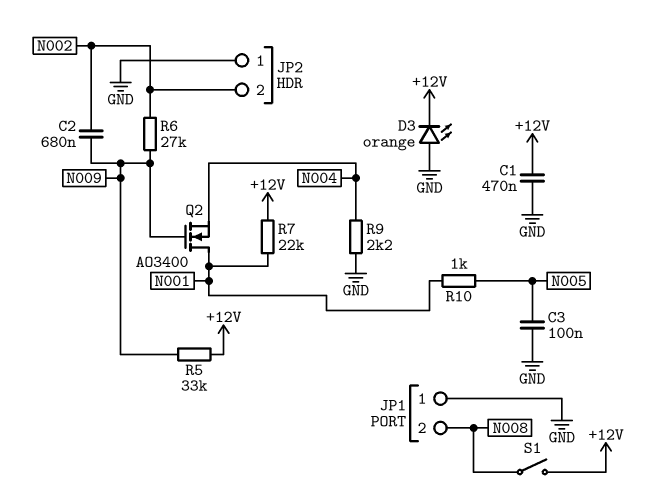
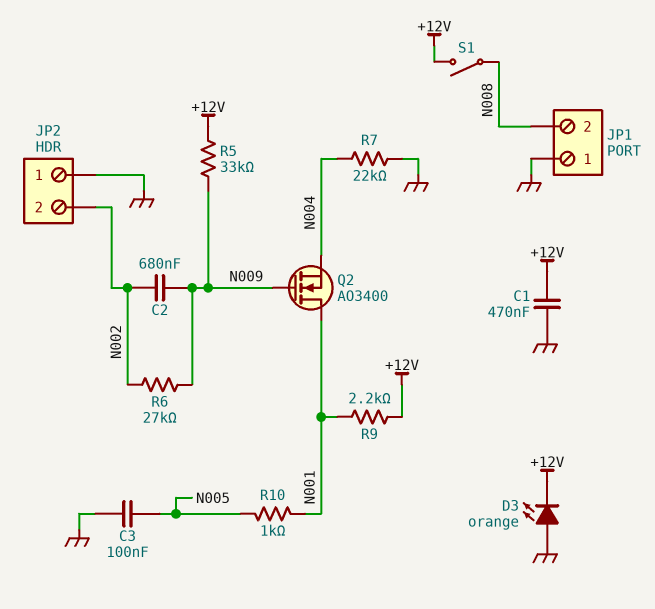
R7: 22k (+12V, N001) -> 22k (GND, N004)
R9: 2.2k (GND, N004) -> 2.2k (+12V, N001)

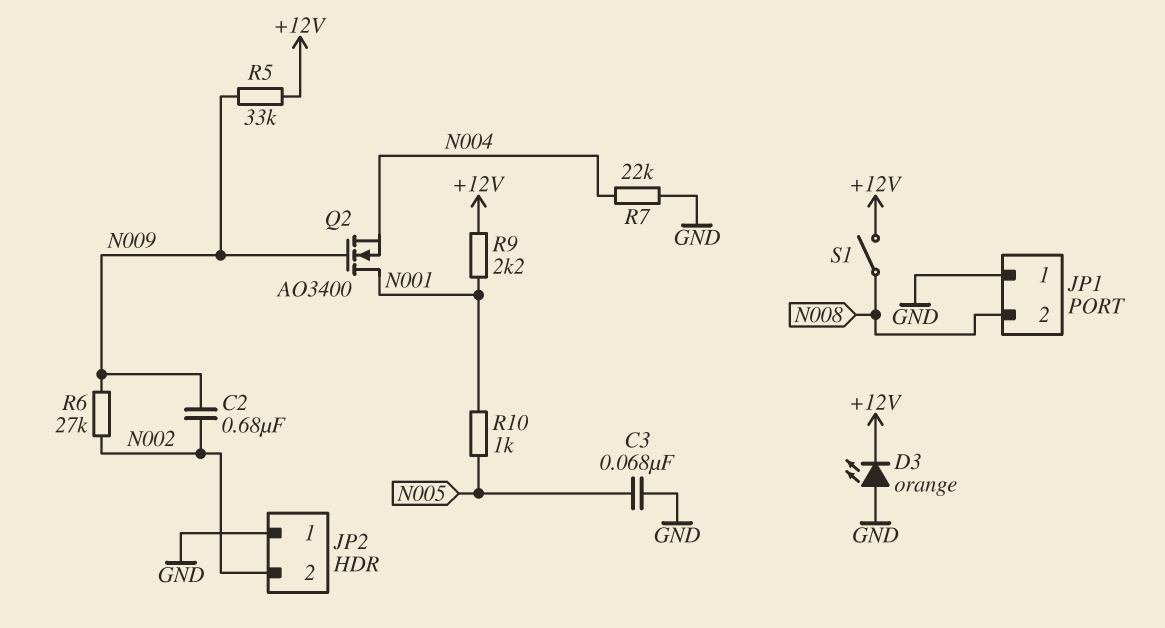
C1: 470nF (+12V, GND) -> none
C3: 100nF (GND, N005) -> 68nF (GND, N005)

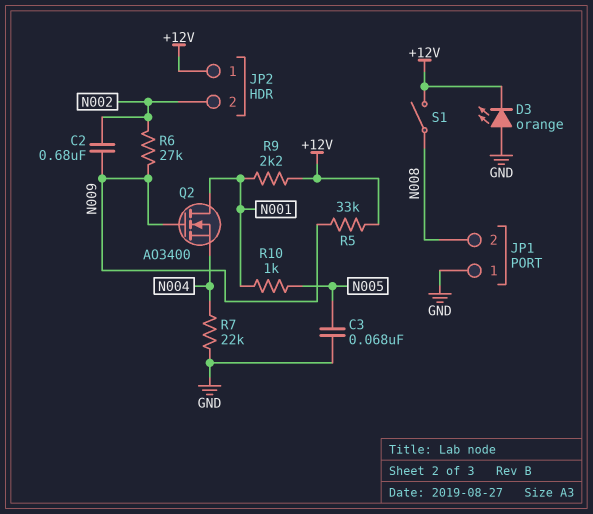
JP2 pin 1: GND -> +12V

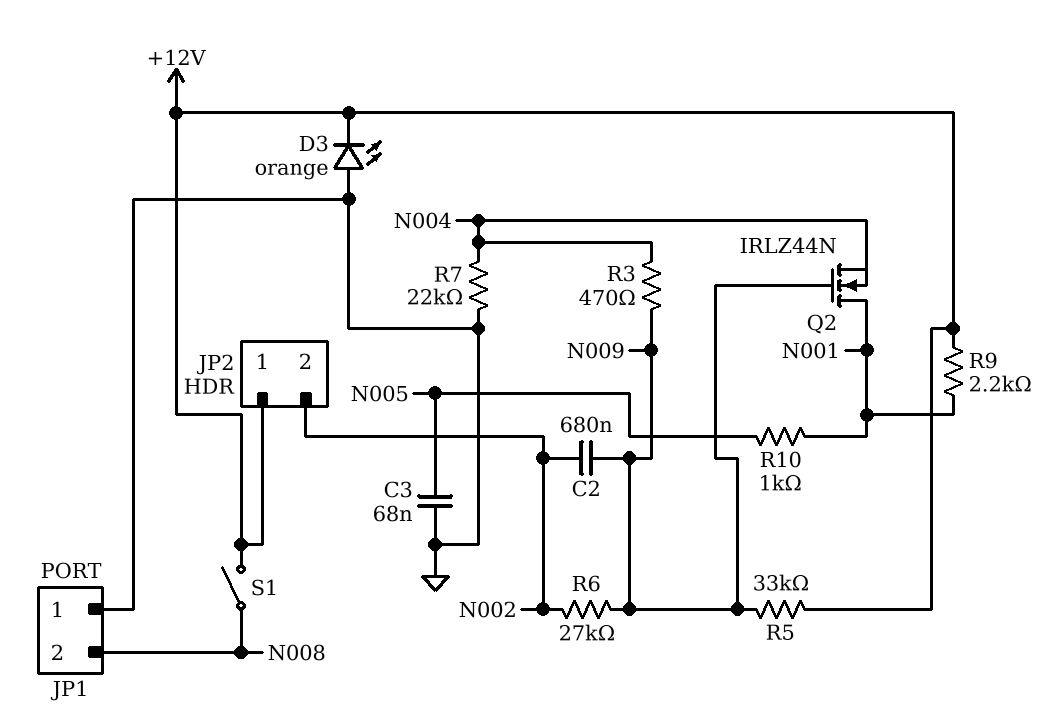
Q2: NMOS AO3400 (G N009, D N001, S N004) -> NMOS IRLZ44N (G N009, D N001, S N004)
R3: none -> 470 (N004, N009)

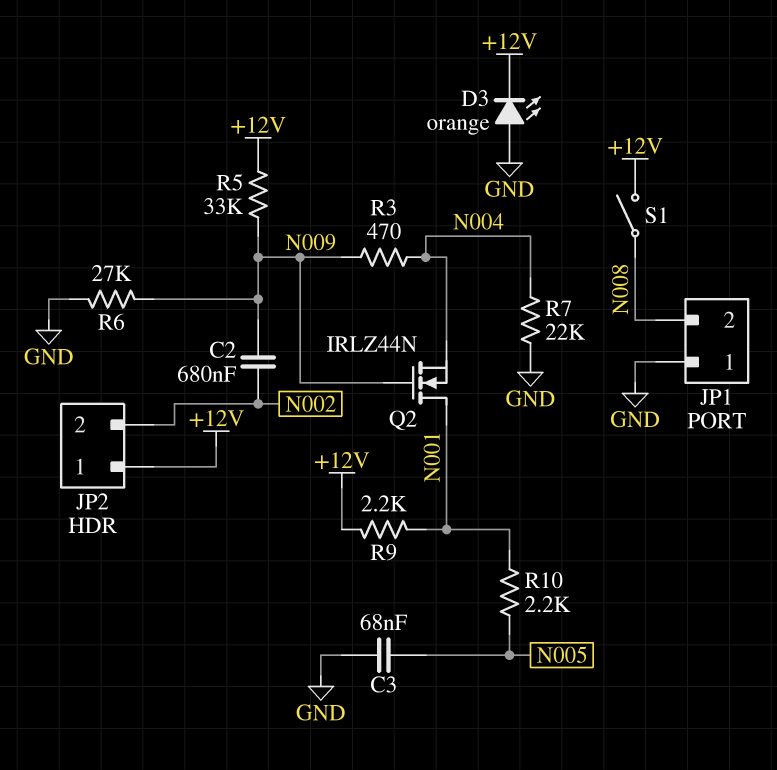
R6: 27k (N002, N009) -> 27k (GND, N009)
R10: 1k (N001, N005) -> 2.2k (N001, N005)

